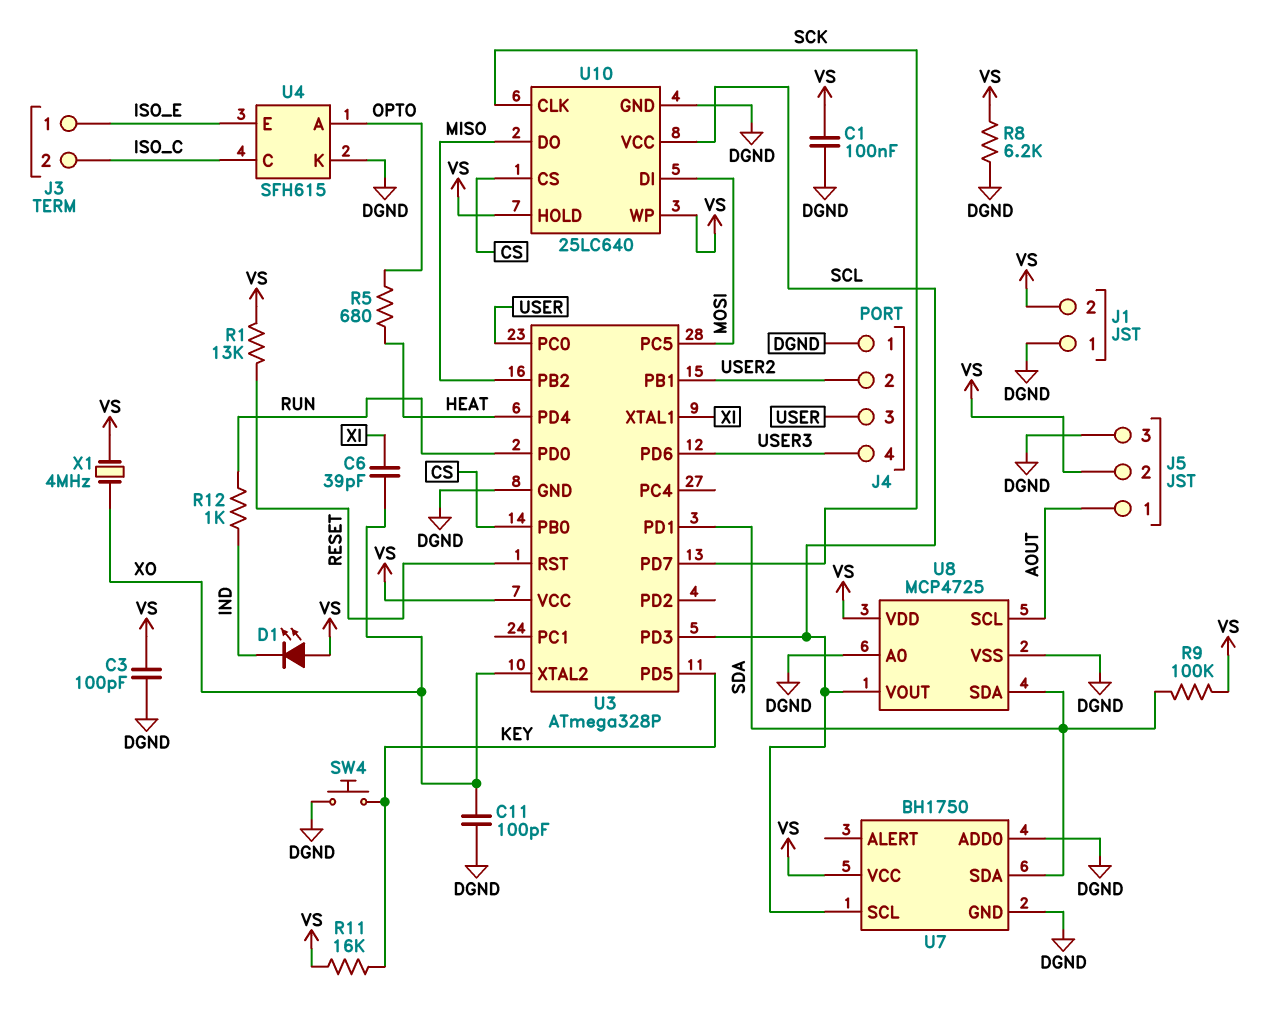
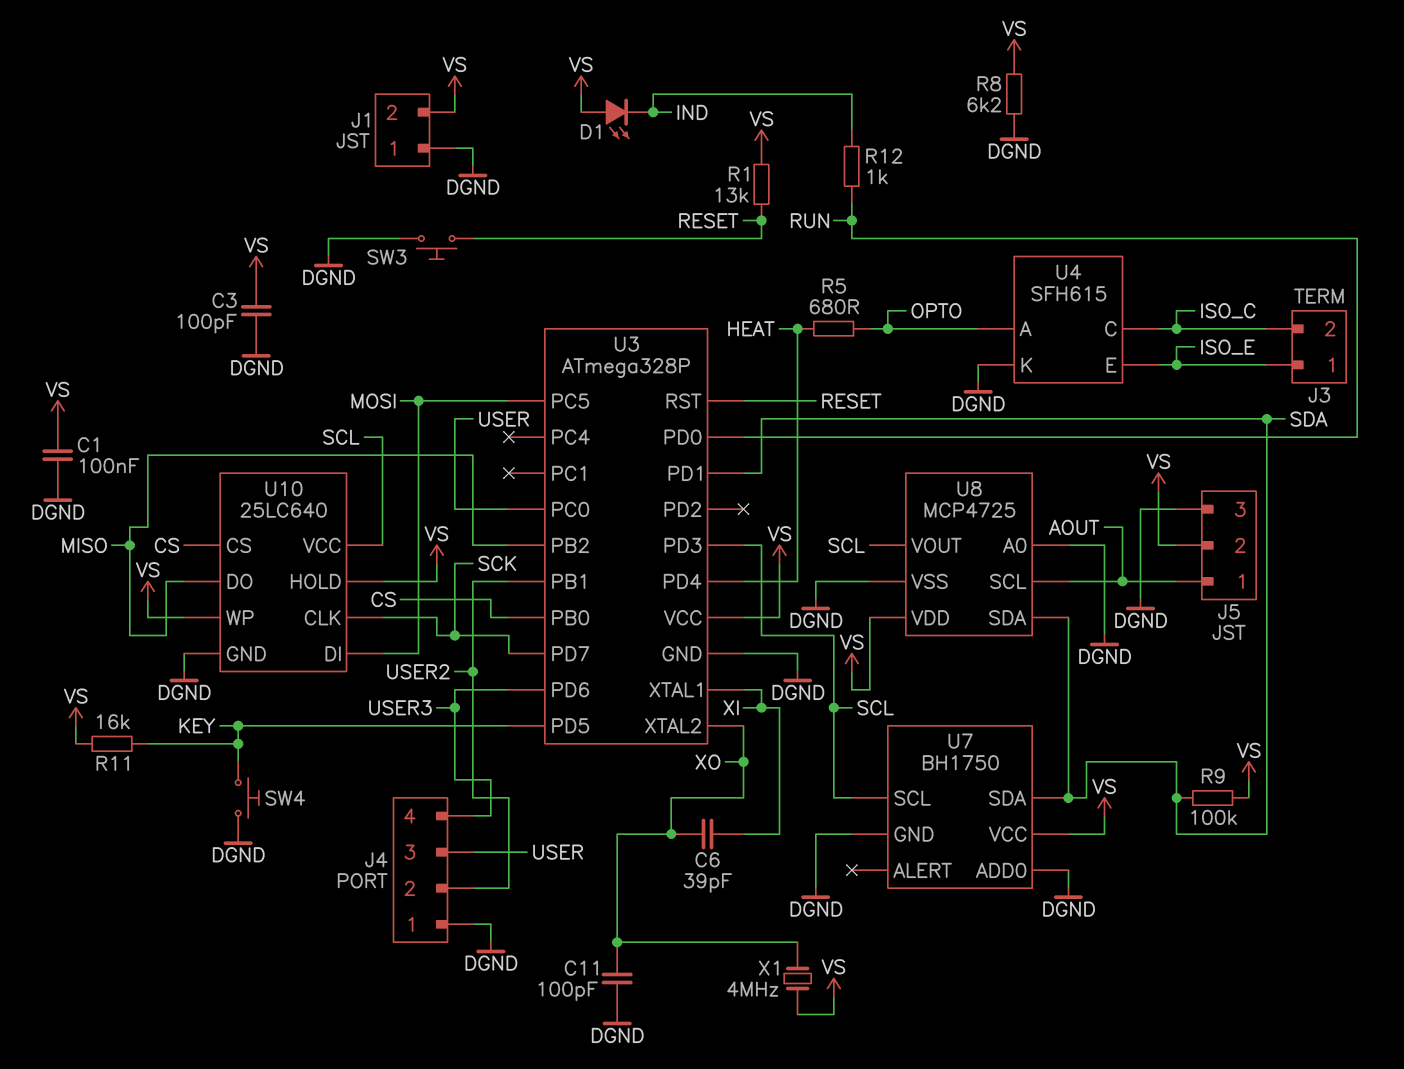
SW3: none -> button (DGND, RESET)

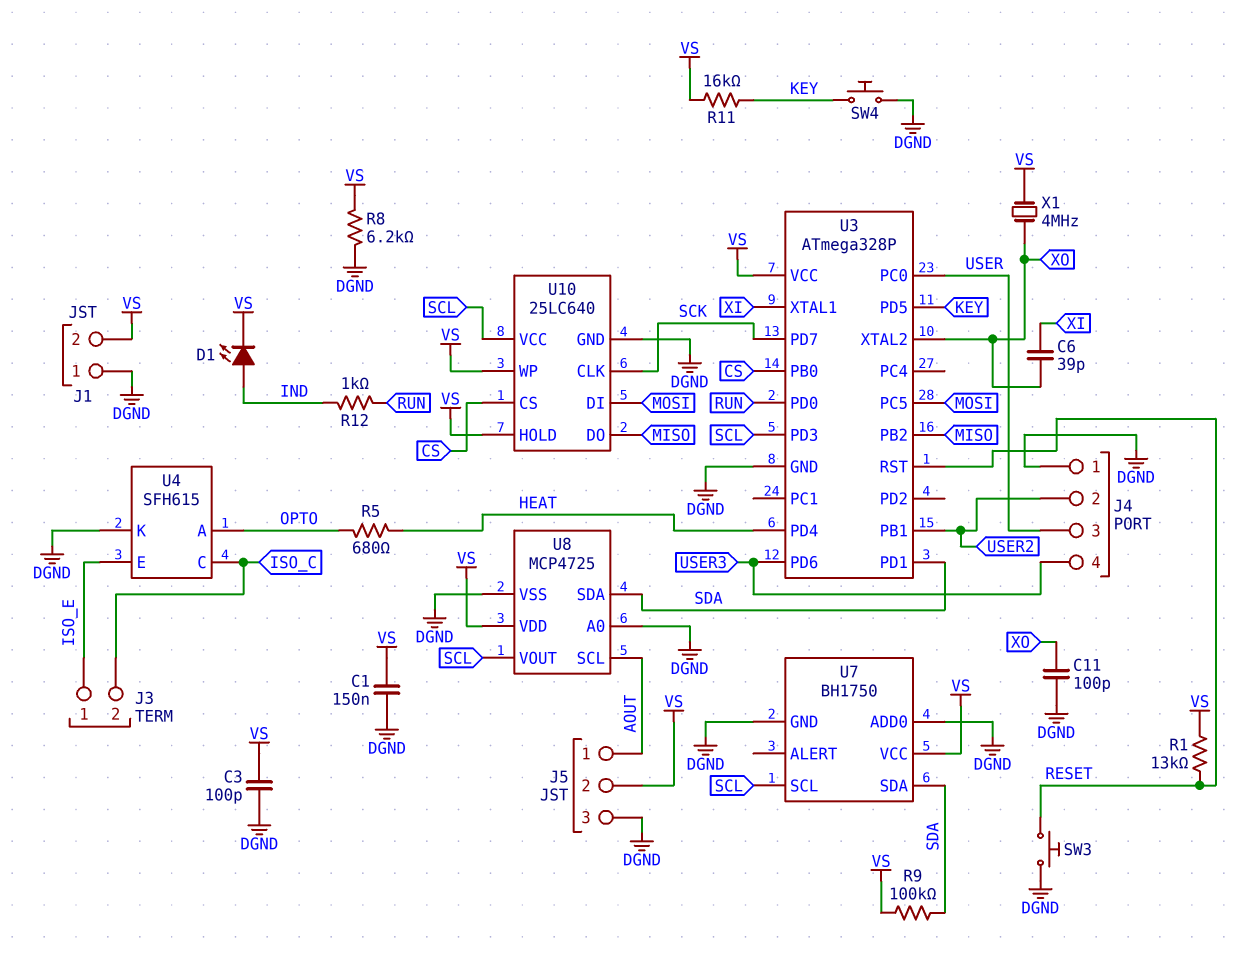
C1: 100nF (DGND, VS) -> 150nF (DGND, VS)
D1: LED (A VS, K IND) -> LED (A IND, K VS)

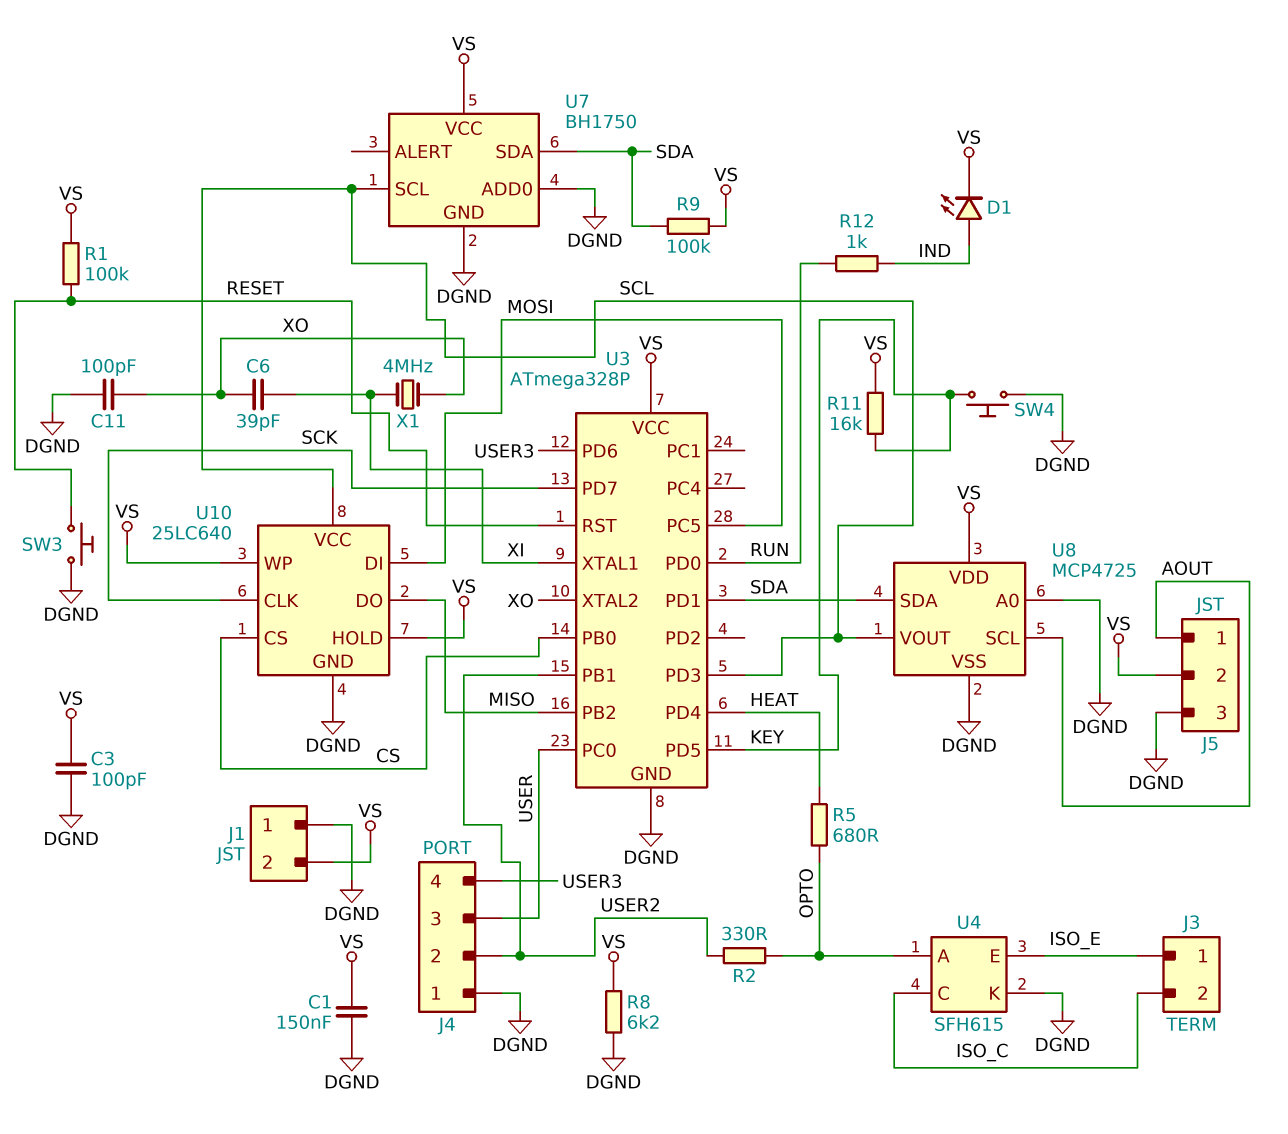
R1: 13k (RESET, VS) -> 100k (RESET, VS)
R2: none -> 330 (OPTO, USER2)
X1: 4MHz (VS, XO) -> 4MHz (XI, XO)

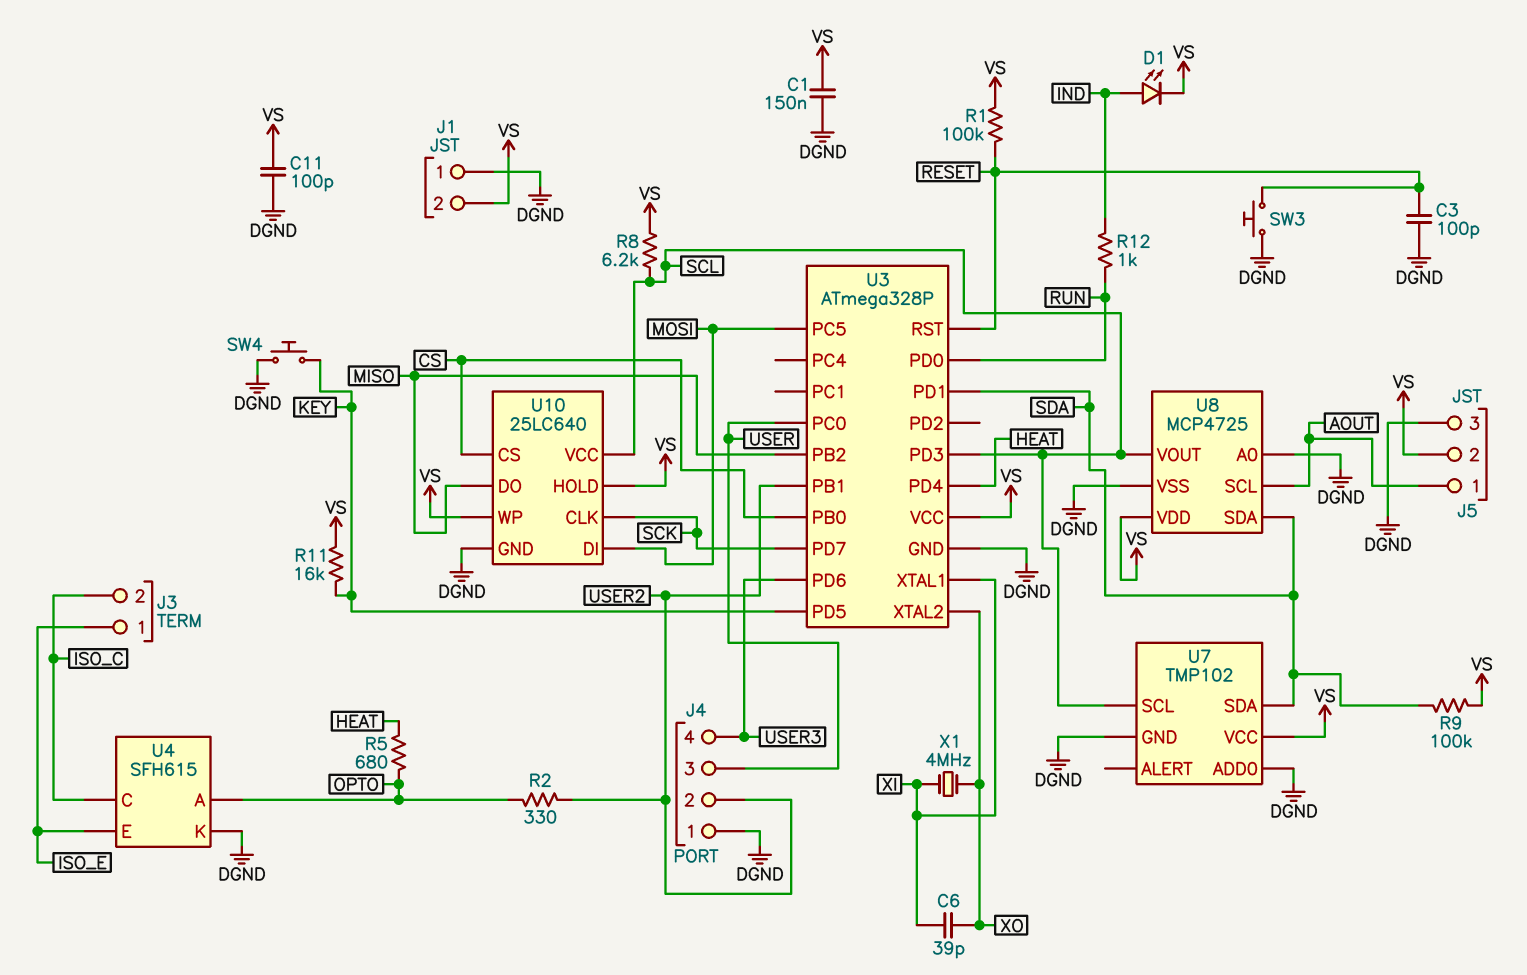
C3: 100pF (DGND, VS) -> 100pF (DGND, RESET)
C11: 100pF (DGND, XO) -> 100pF (DGND, VS)
R8: 6.2k (DGND, VS) -> 6.2k (SCL, VS)
U7: BH1750 -> TMP102

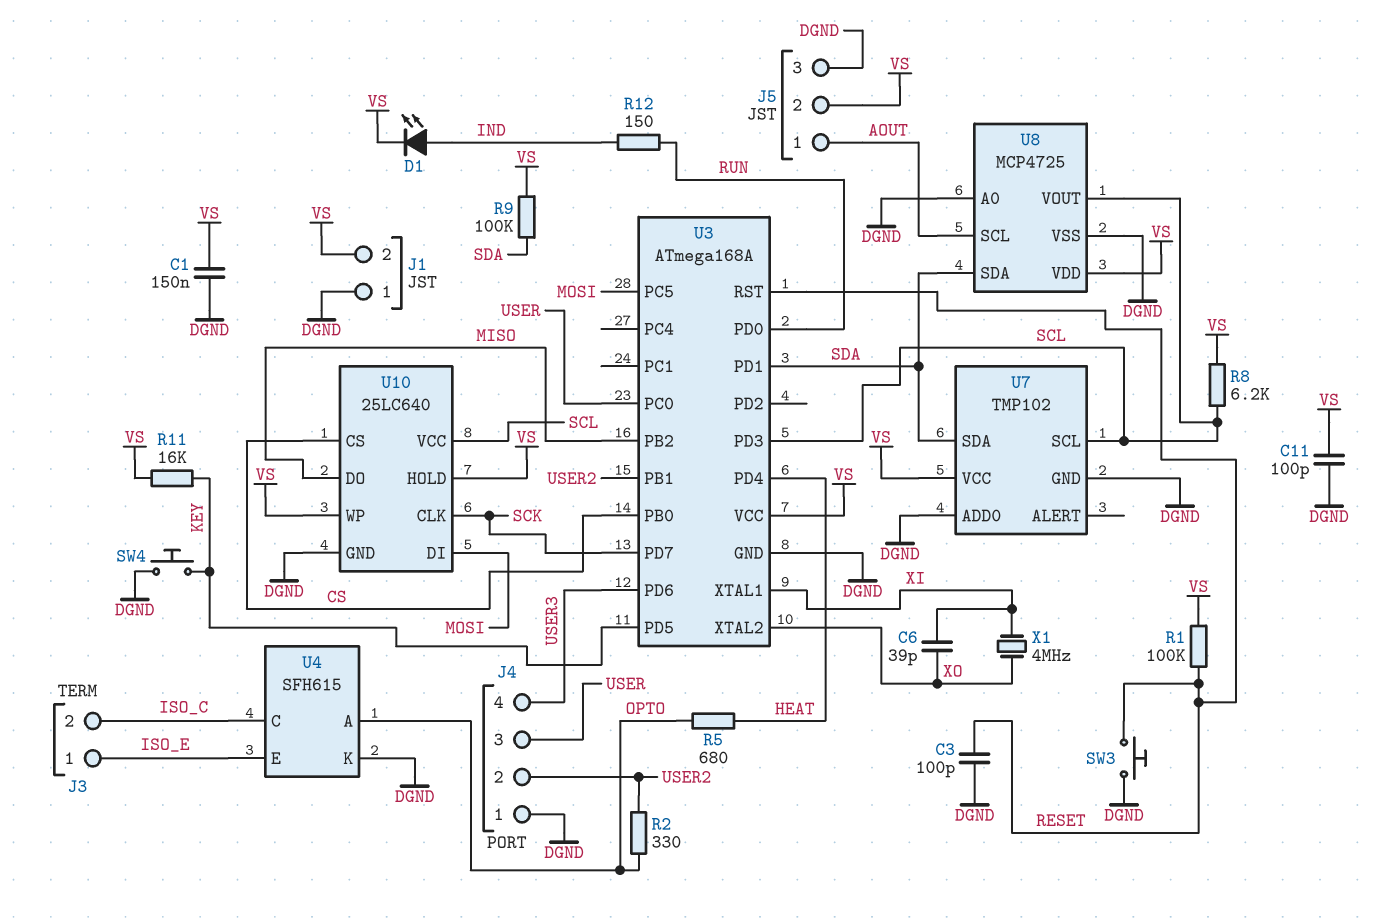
R12: 1k (IND, RUN) -> 150 (IND, RUN)
U3: ATmega328P -> ATmega168A

